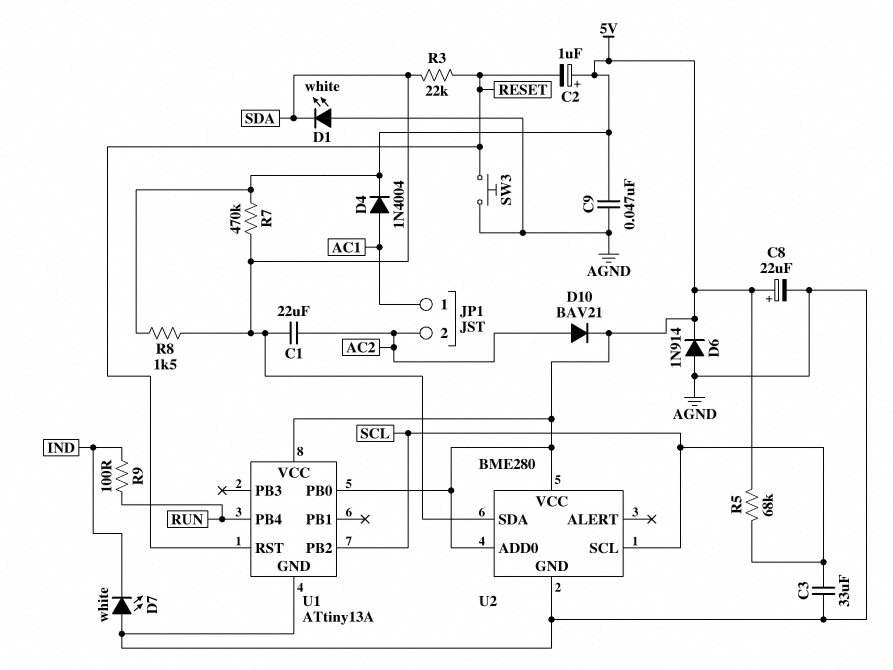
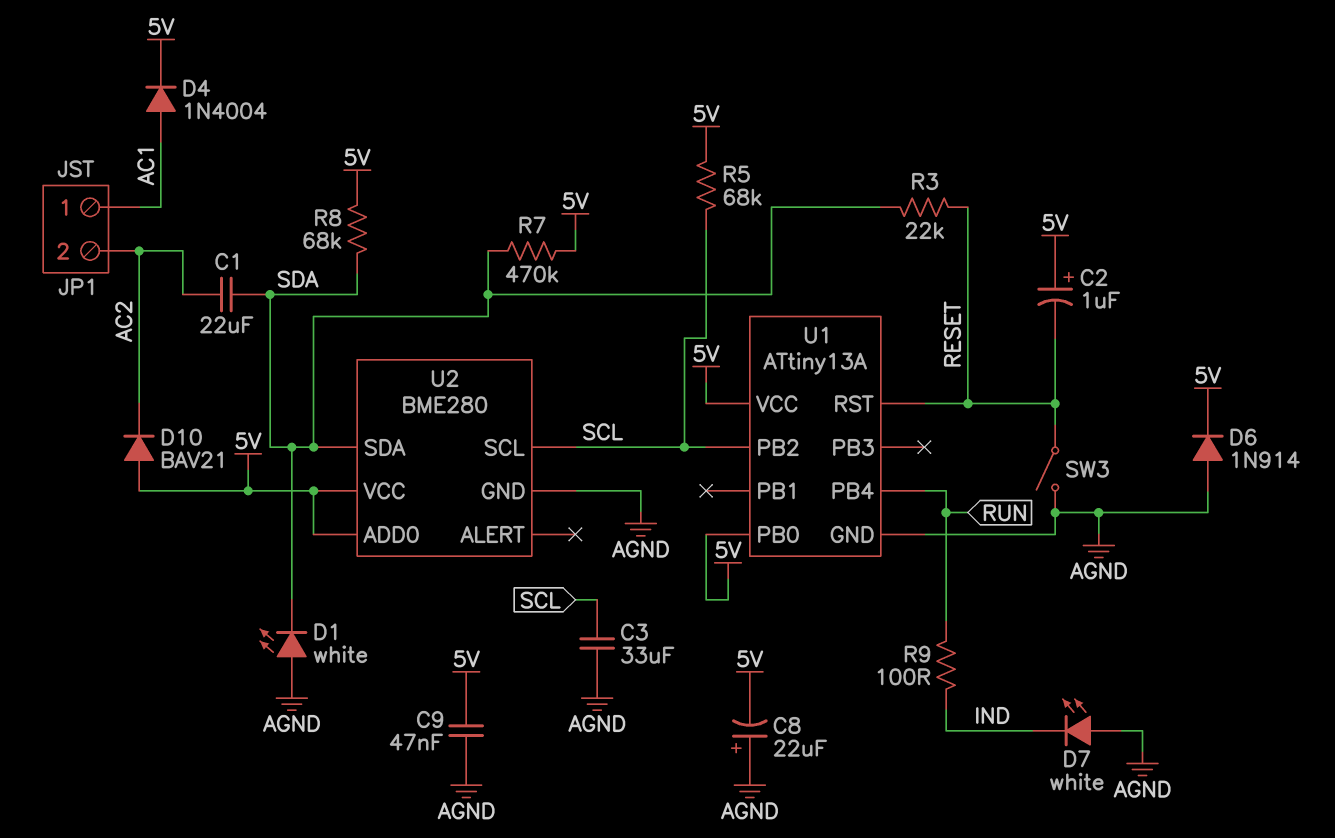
C8: 22uF (plus 5V, minus AGND) -> 22uF (plus AGND, minus 5V)
D10: diode BAV21 (A AC2, K 5V) -> diode BAV21 (A 5V, K AC2)
R8: 1.5k (5V, SDA) -> 68k (5V, SDA)
SW3: button (AGND, RESET) -> switch (AGND, RESET)

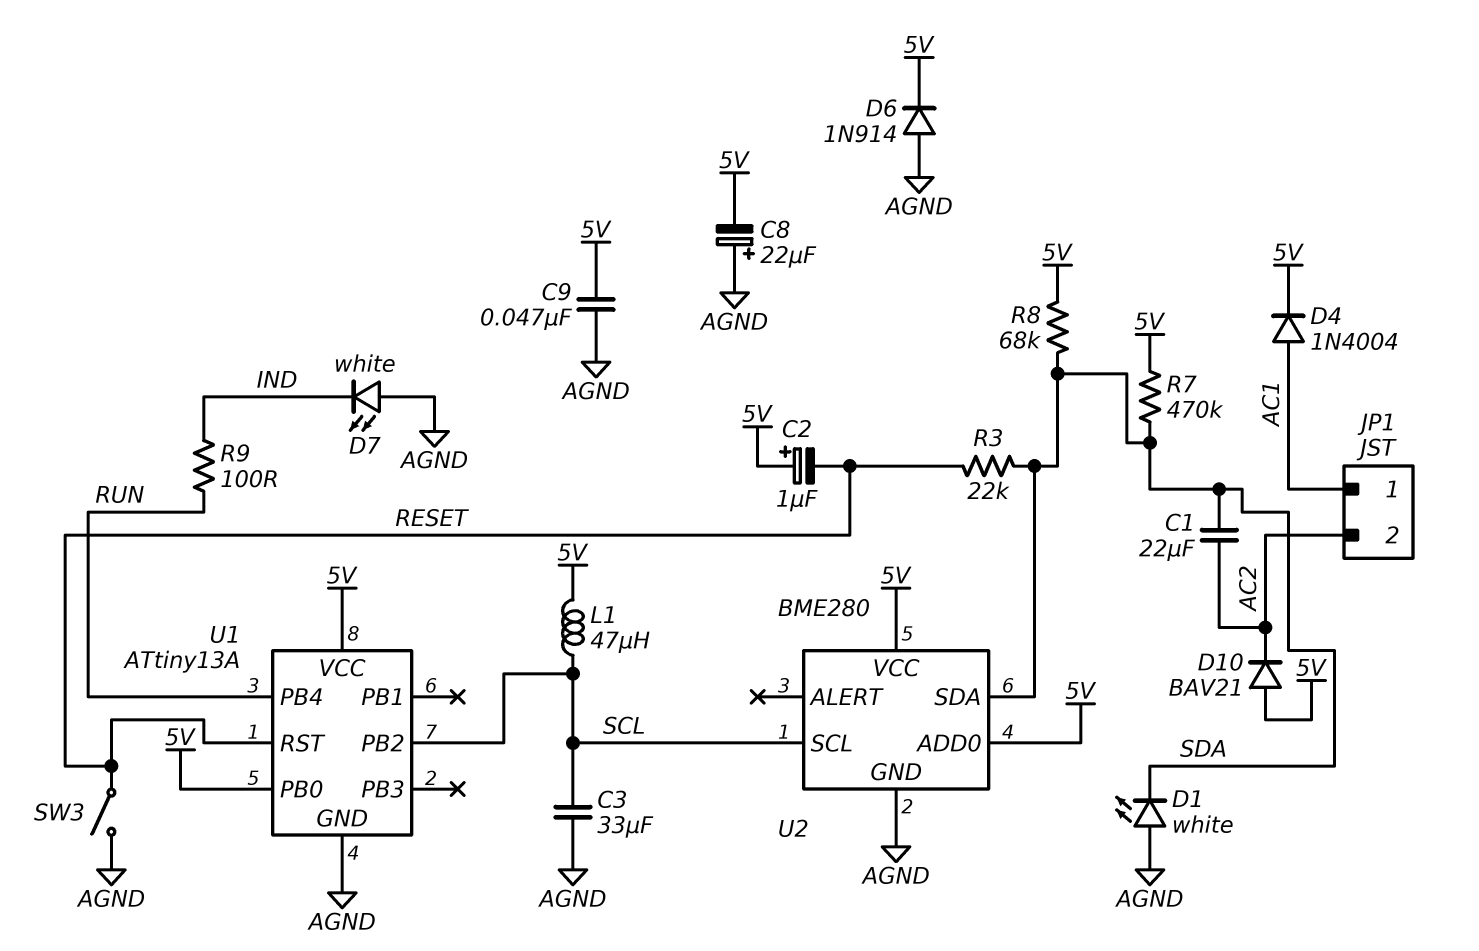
L1: none -> 47uH (5V, SCL)
R5: 68k (5V, SCL) -> none

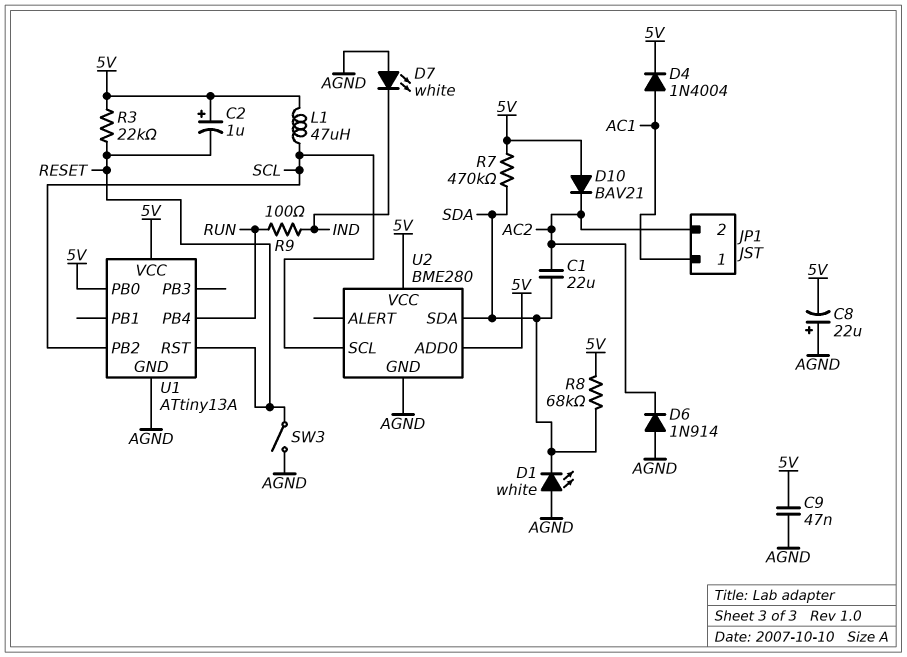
C3: 33uF (AGND, SCL) -> none
D6: diode 1N914 (A AGND, K 5V) -> diode 1N914 (A AGND, K AC2)
R3: 22k (RESET, SDA) -> 22k (5V, RESET)

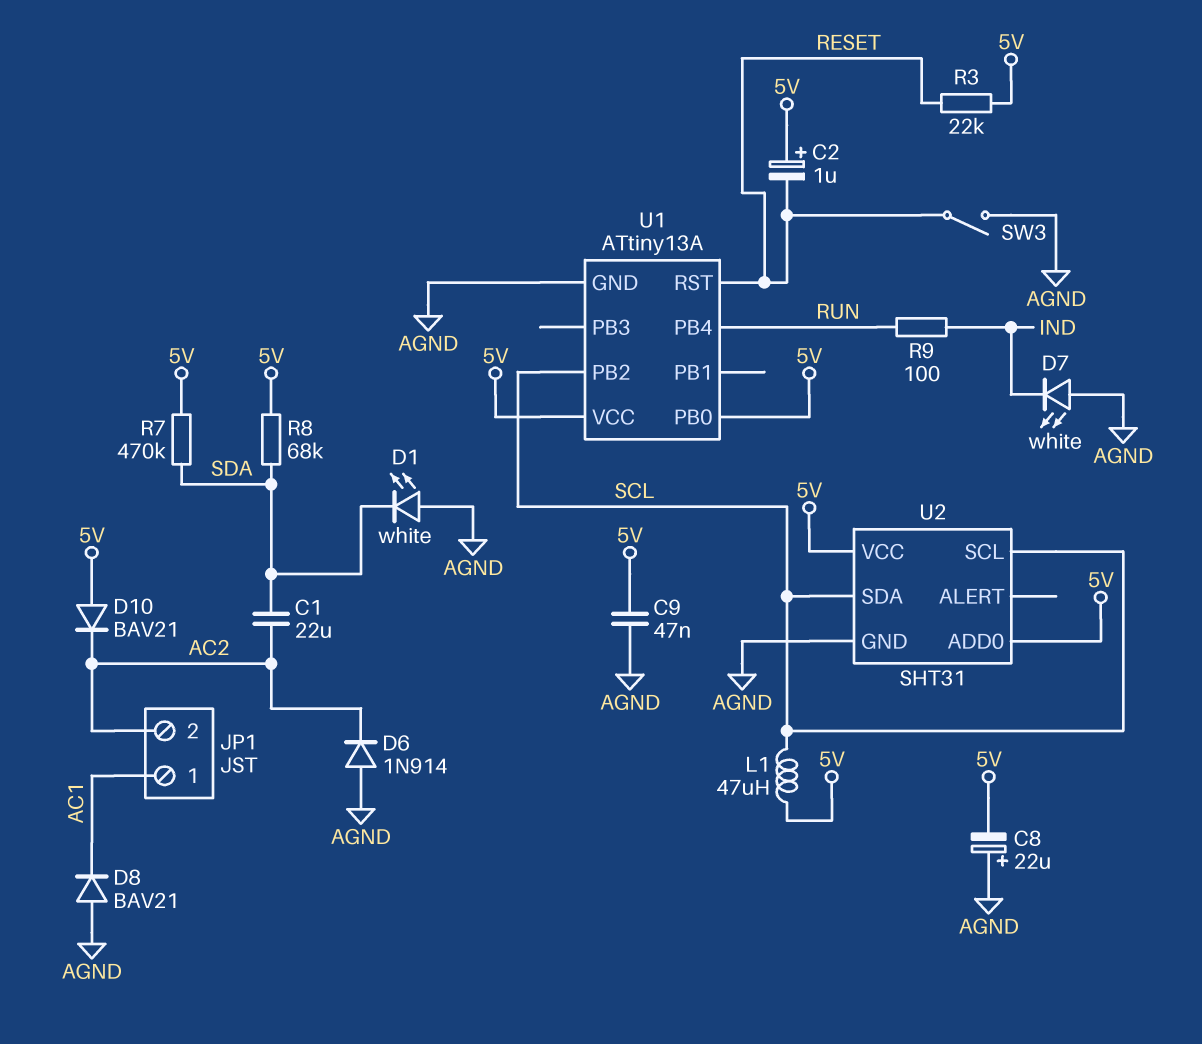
D4: diode 1N4004 (A AC1, K 5V) -> none
D8: none -> diode BAV21 (A AGND, K AC1)
U2: BME280 -> SHT31
U2 pin SDA: SDA -> SCL

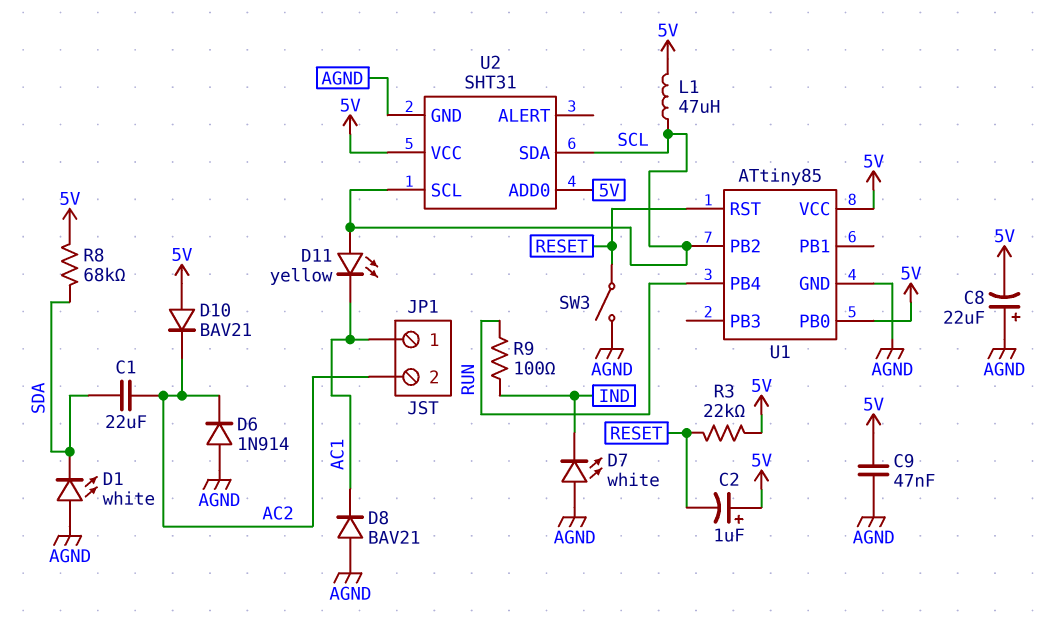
D11: none -> LED yellow (A SCL, K AC1)
R7: 470k (5V, SDA) -> none
U1: ATtiny13A -> ATtiny85

